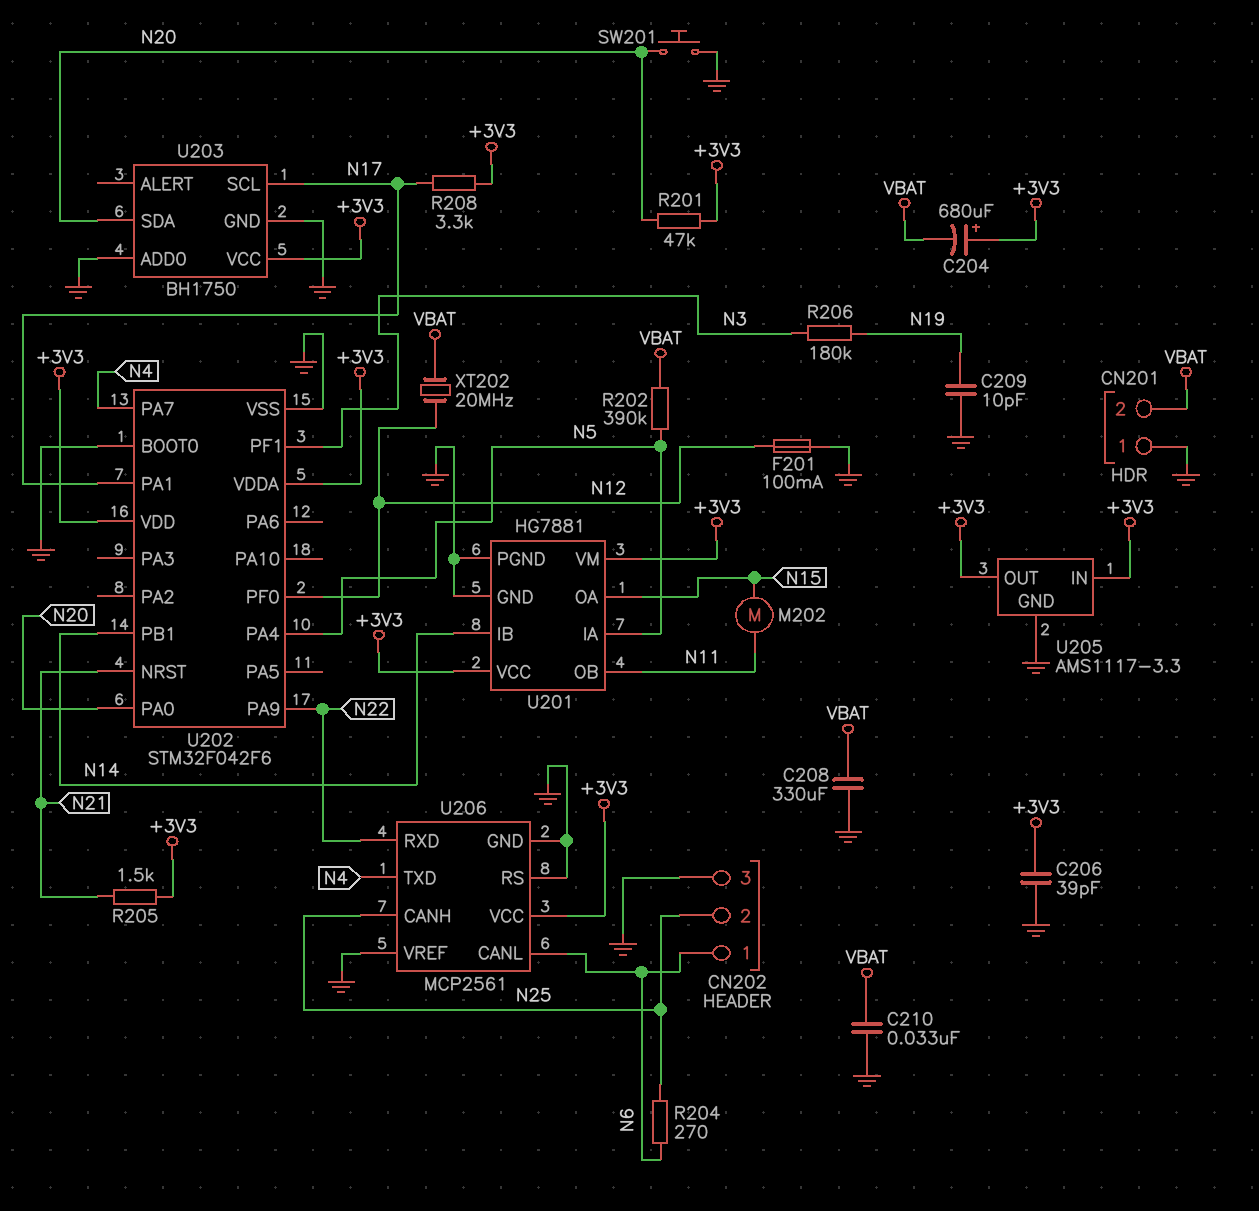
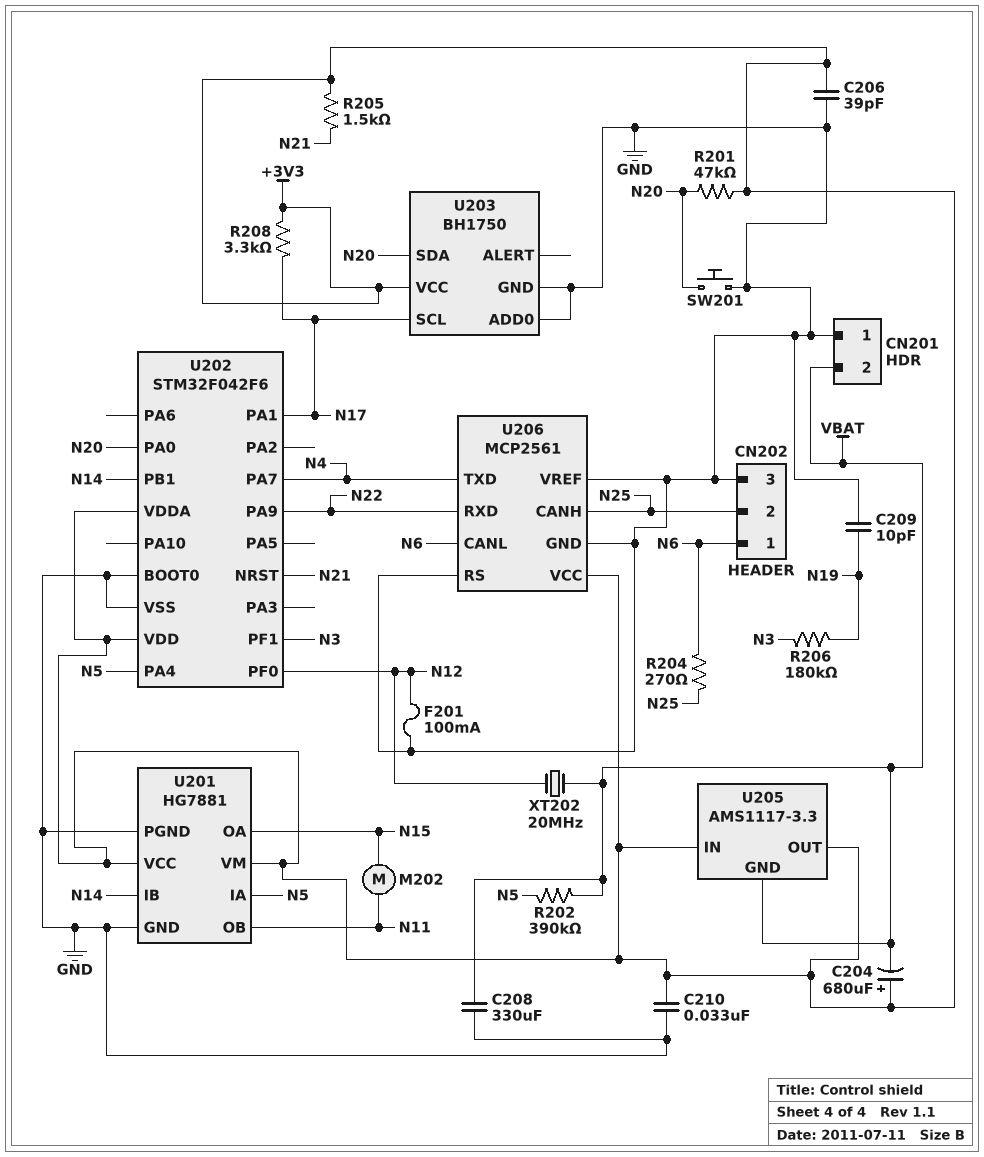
C210: 33nF (GND, VBAT) -> 33nF (+3V3, GND)
U205 pin GND: GND -> VBAT

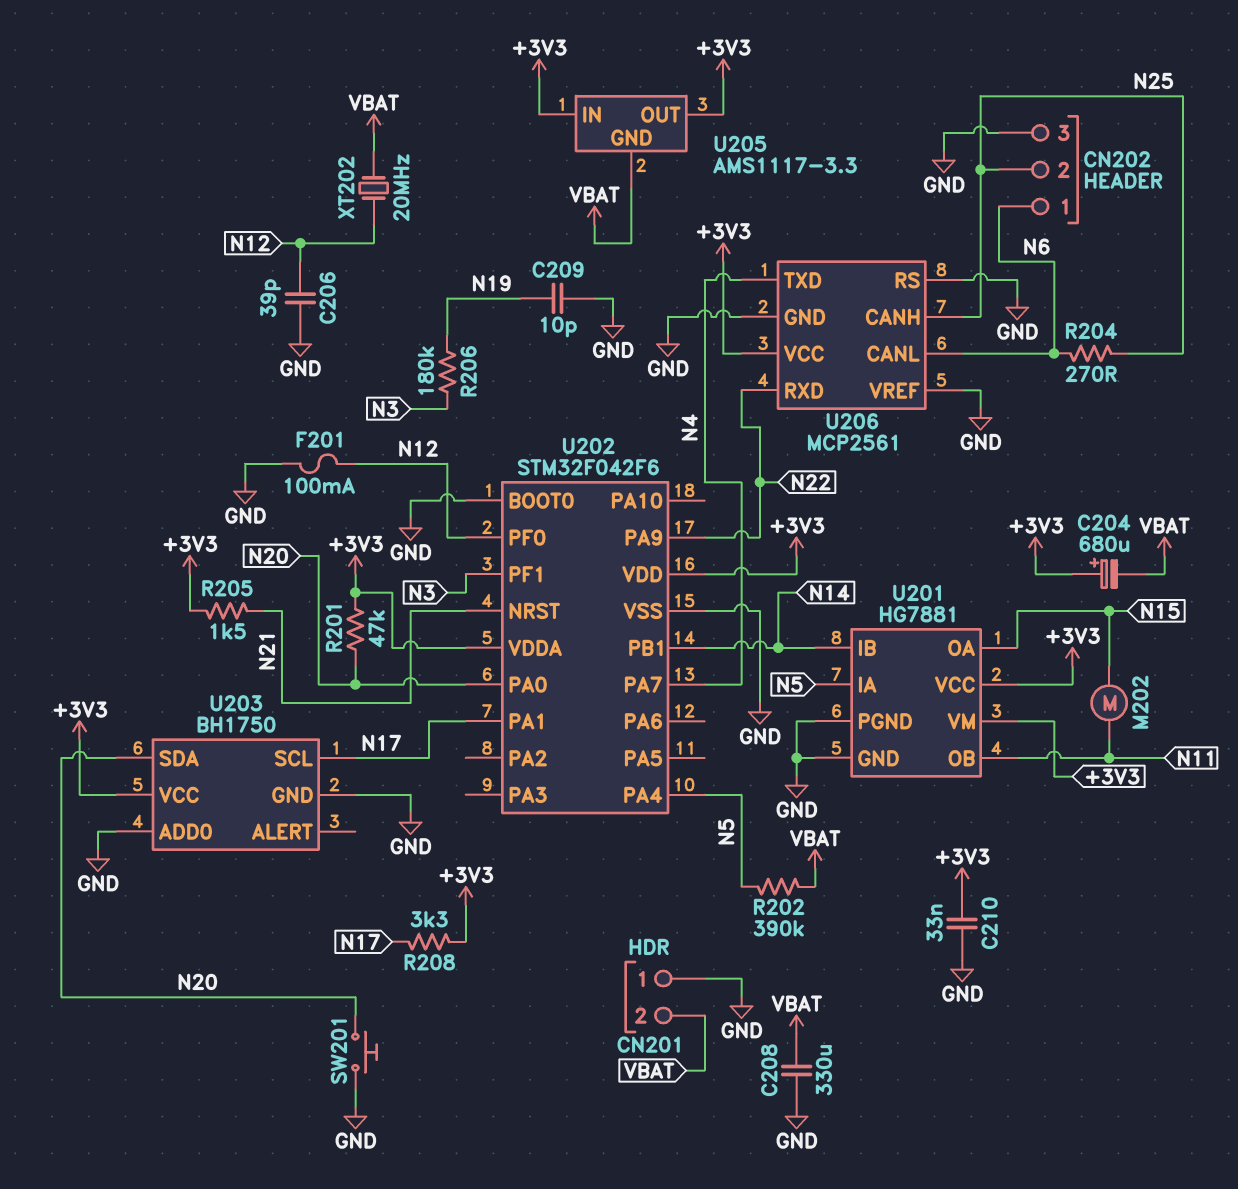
C206: 39pF (+3V3, GND) -> 39pF (GND, N12)

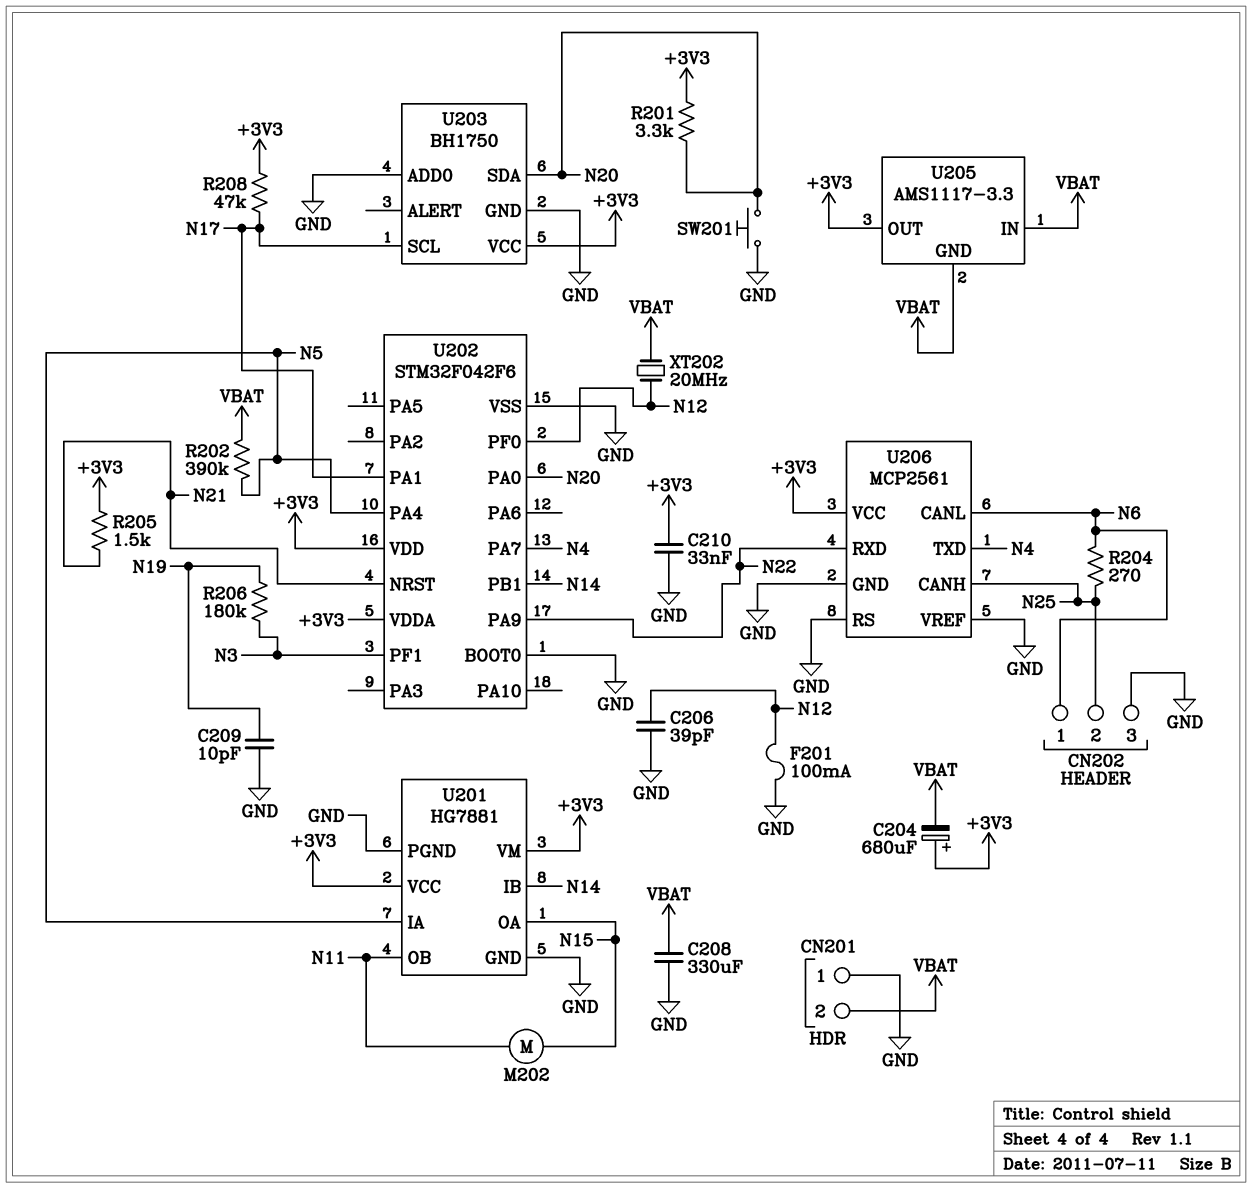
R201: 47k (+3V3, N20) -> 3.3k (+3V3, N20)
R208: 3.3k (+3V3, N17) -> 47k (+3V3, N17)
U205 pin IN: +3V3 -> VBAT

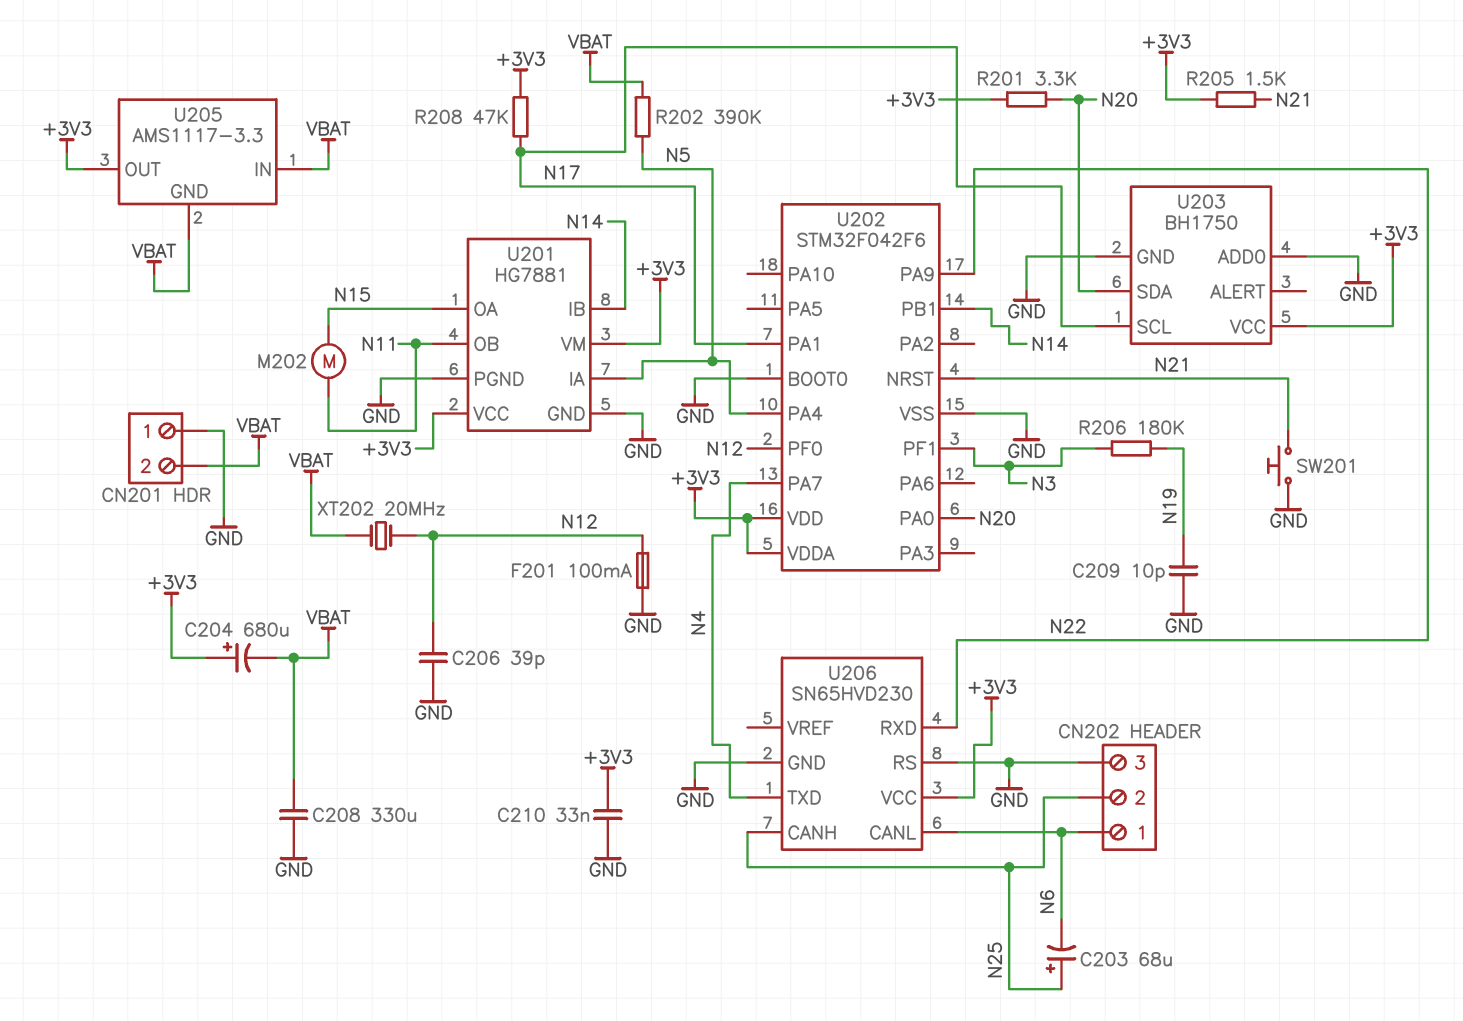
C203: none -> 68uF (plus N25, minus N6)
R204: 270 (N6, N25) -> none
SW201: button (GND, N20) -> button (GND, N21)
U206: MCP2561 -> SN65HVD230
U206 pin VREF: GND -> none

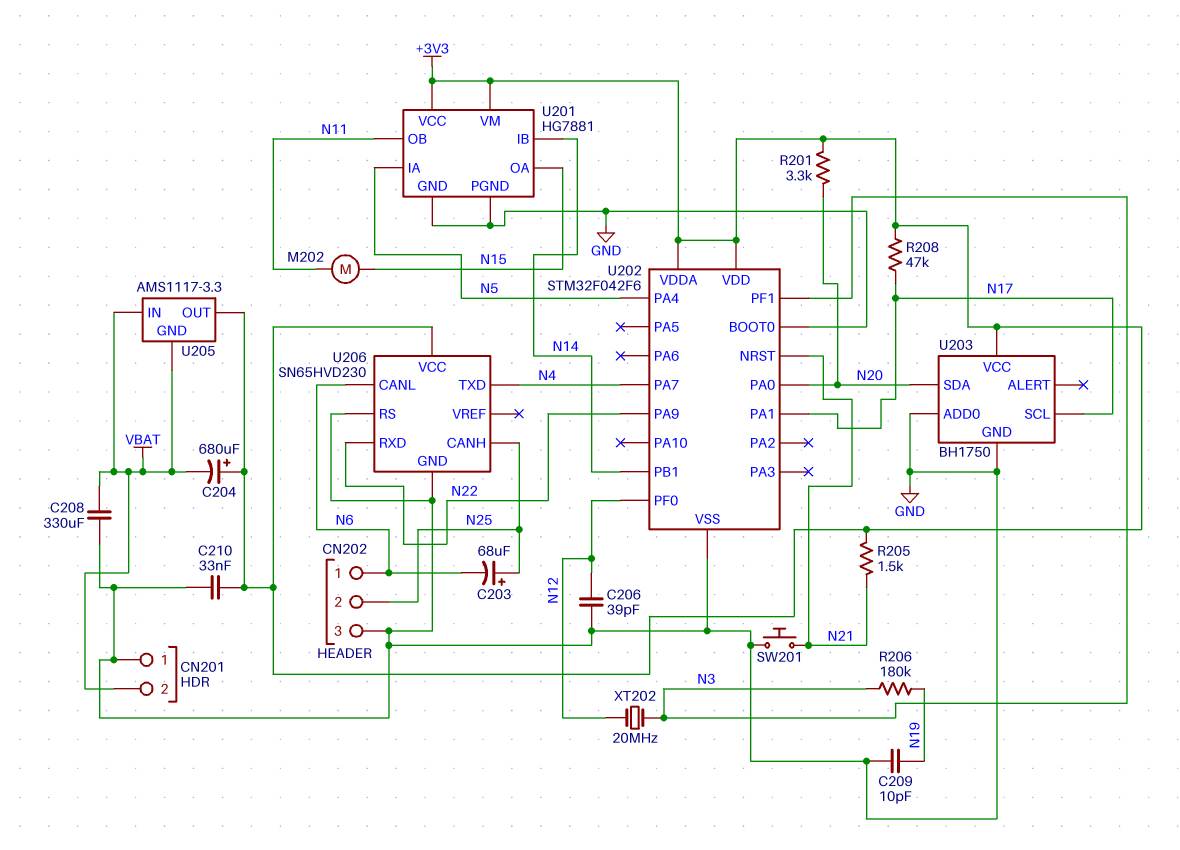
F201: 100mA (GND, N12) -> none
R202: 390k (N5, VBAT) -> none
XT202: 20MHz (N12, VBAT) -> 20MHz (N3, N12)

